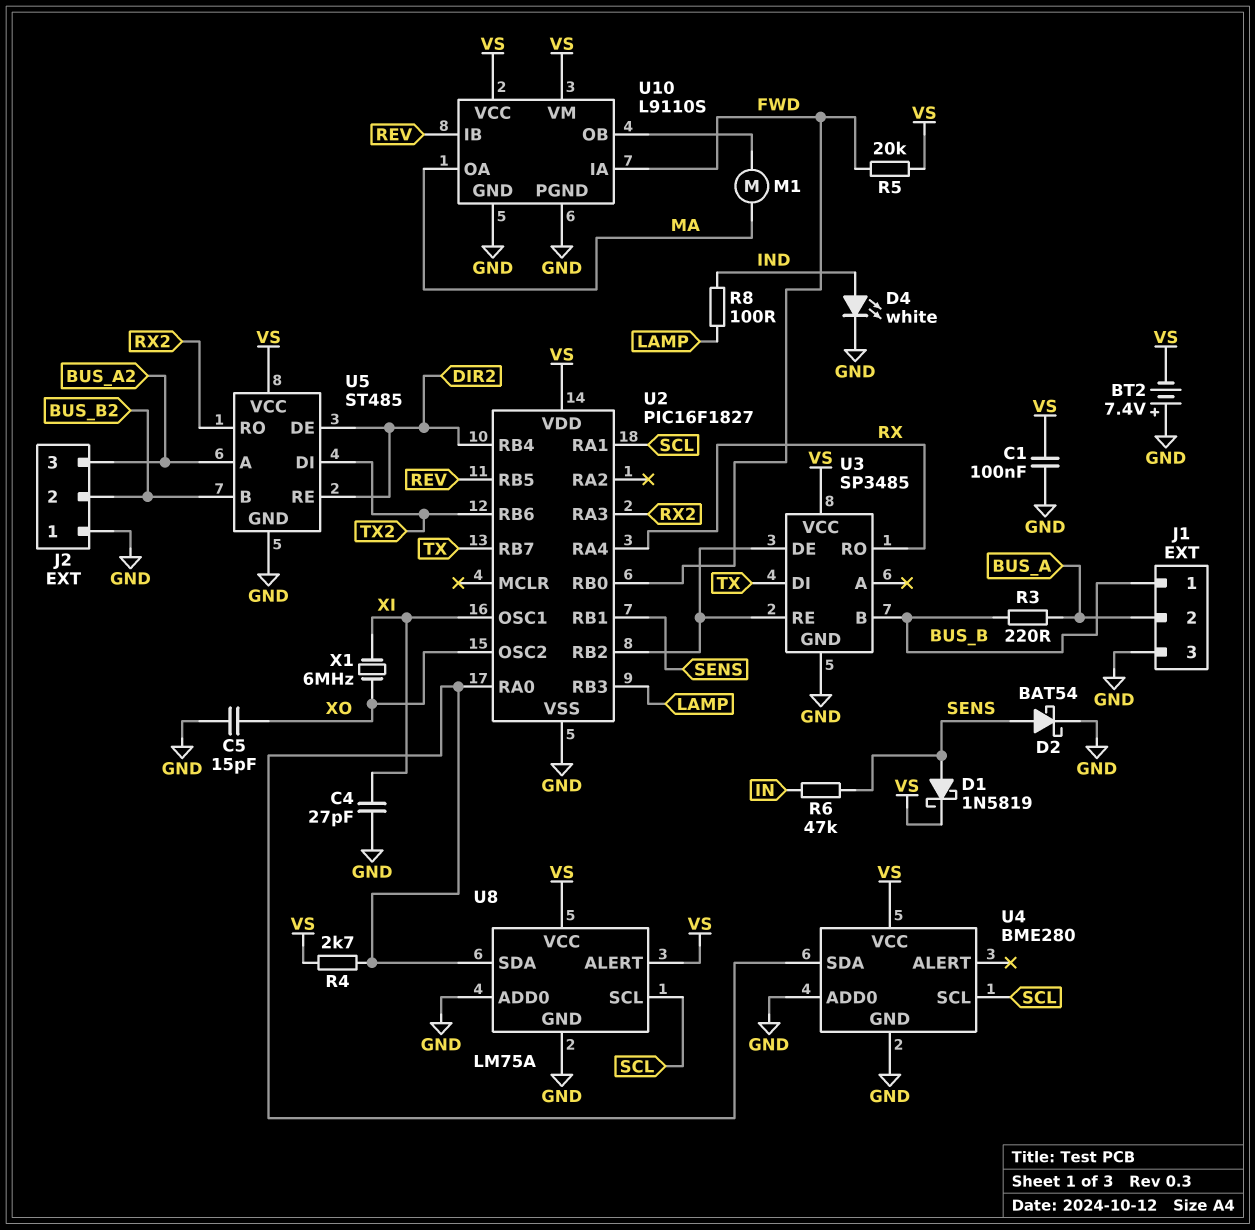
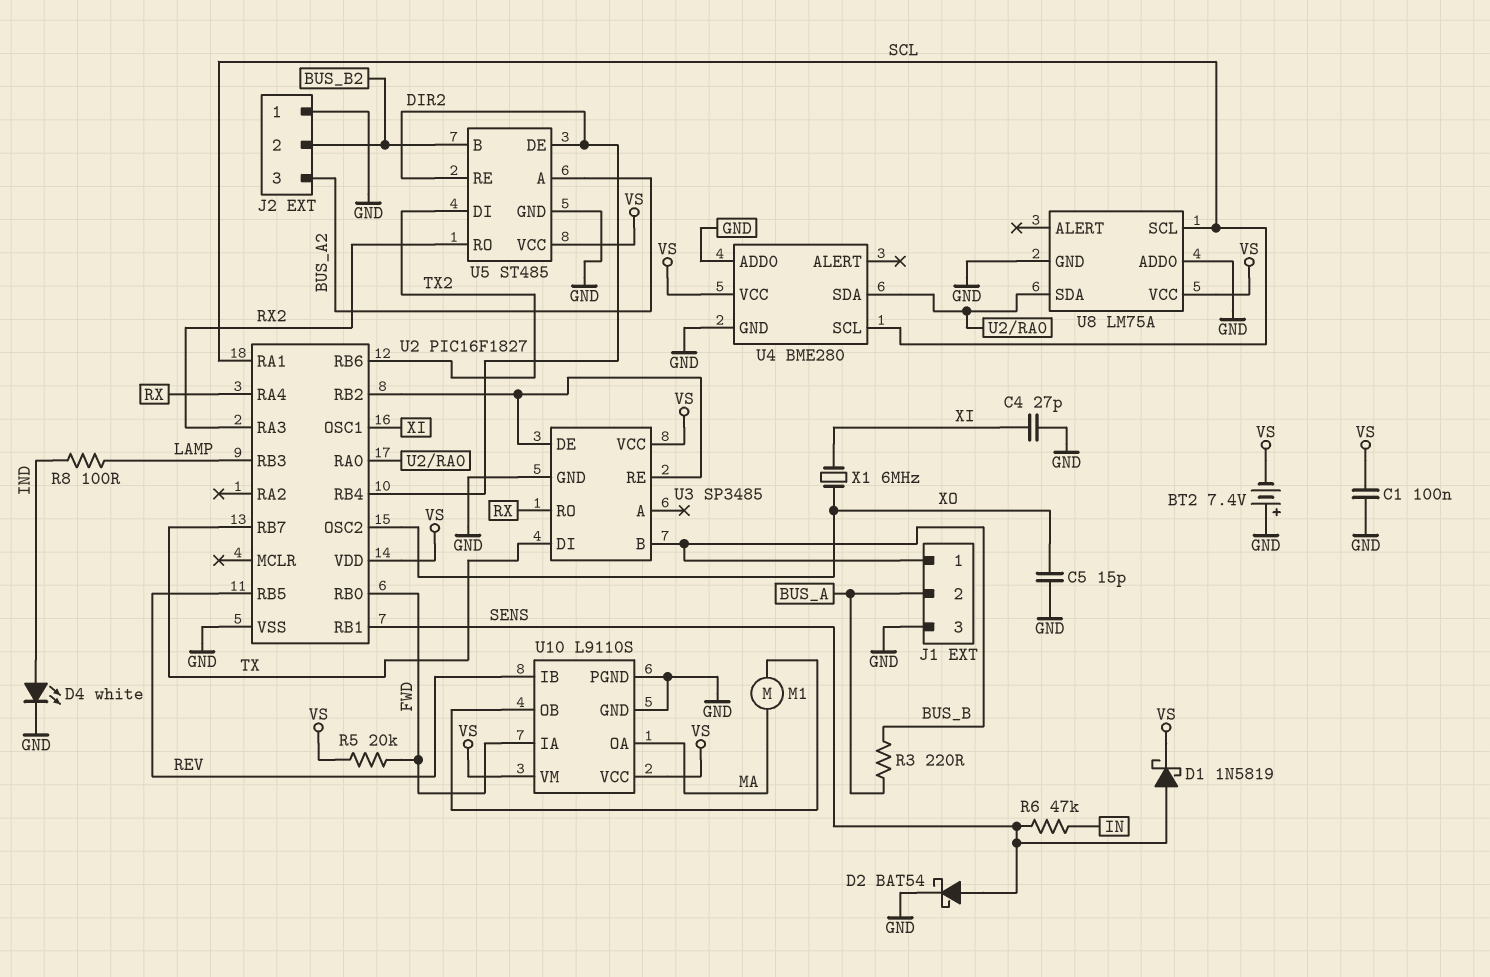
R4: 2.7k (U2/RA0, VS) -> none
U8 pin ALERT: VS -> none

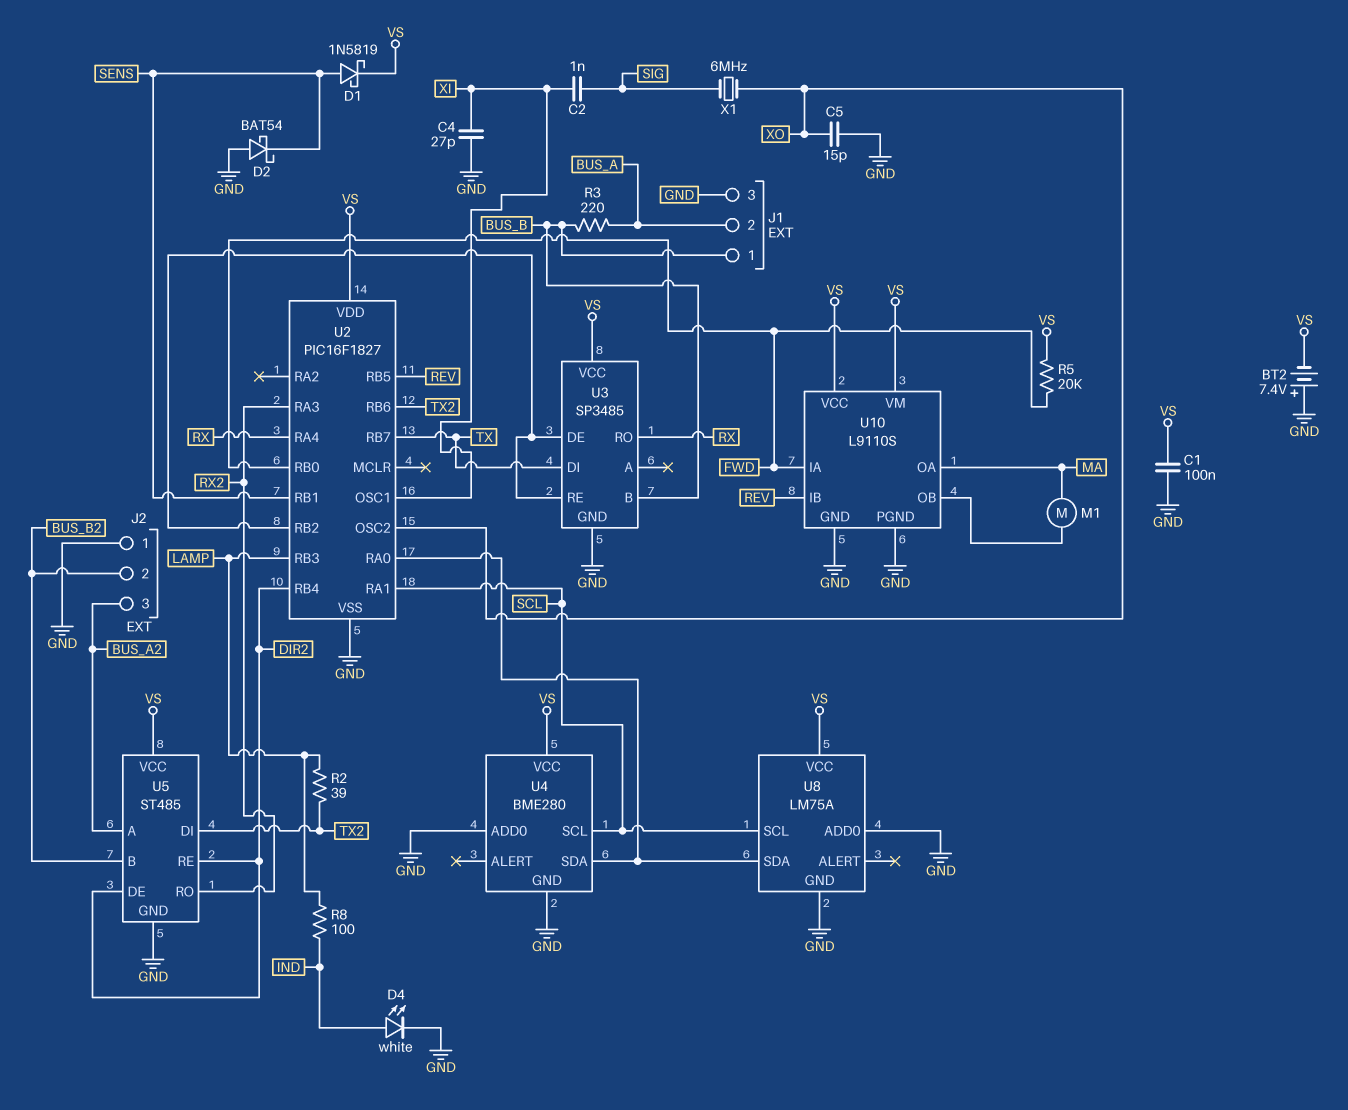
C2: none -> 1nF (SIG, XI)
D2: schottky BAT54 (A SENS, K GND) -> schottky BAT54 (A GND, K SENS)
R2: none -> 39 (LAMP, TX2)
R6: 47k (IN, SENS) -> none
X1: 6MHz (XI, XO) -> 6MHz (SIG, XO)

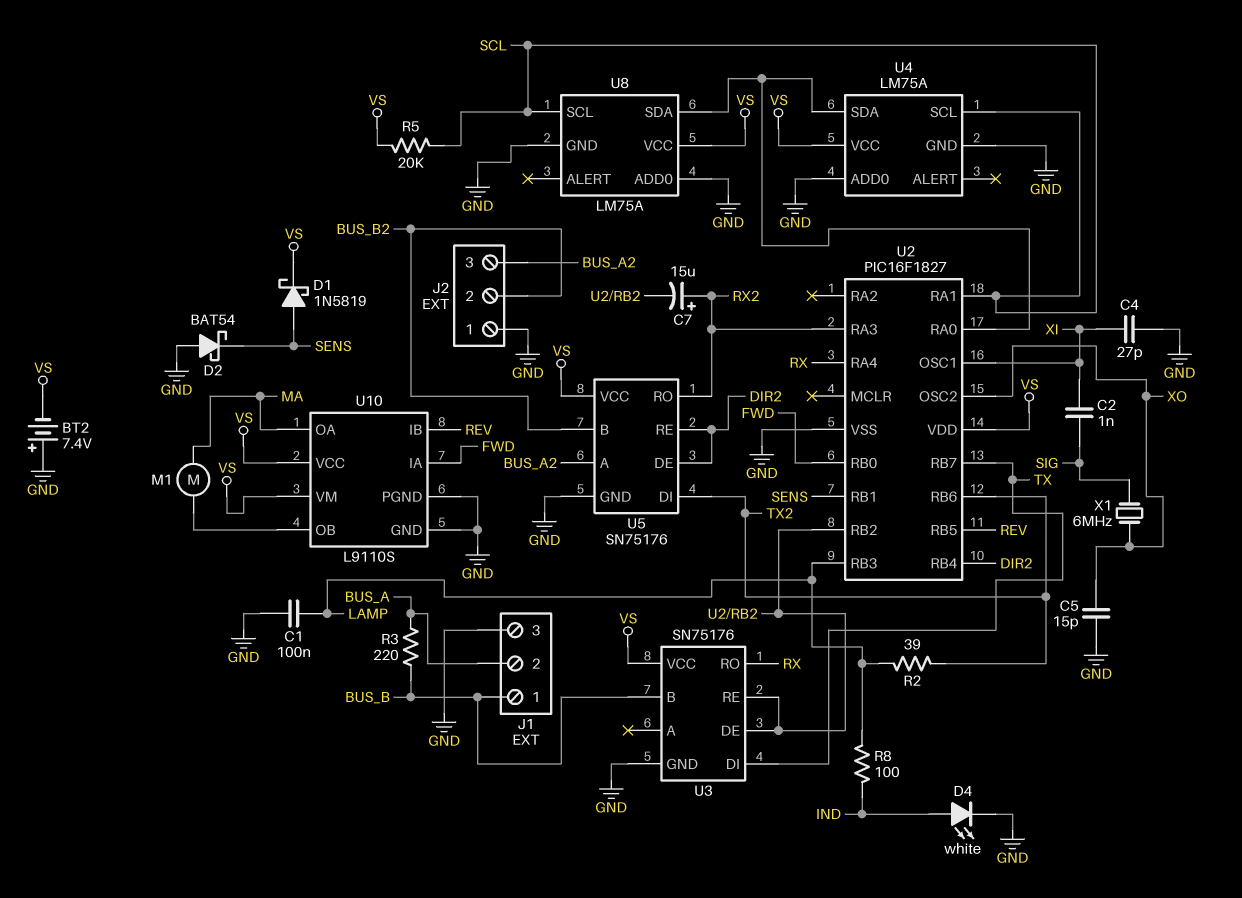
C1: 100nF (GND, VS) -> 100nF (GND, LAMP)
C7: none -> 15uF (plus RX2, minus U2/RB2)
R5: 20k (FWD, VS) -> 20k (SCL, VS)
U3: SP3485 -> SN75176
U4: BME280 -> LM75A
U5: ST485 -> SN75176

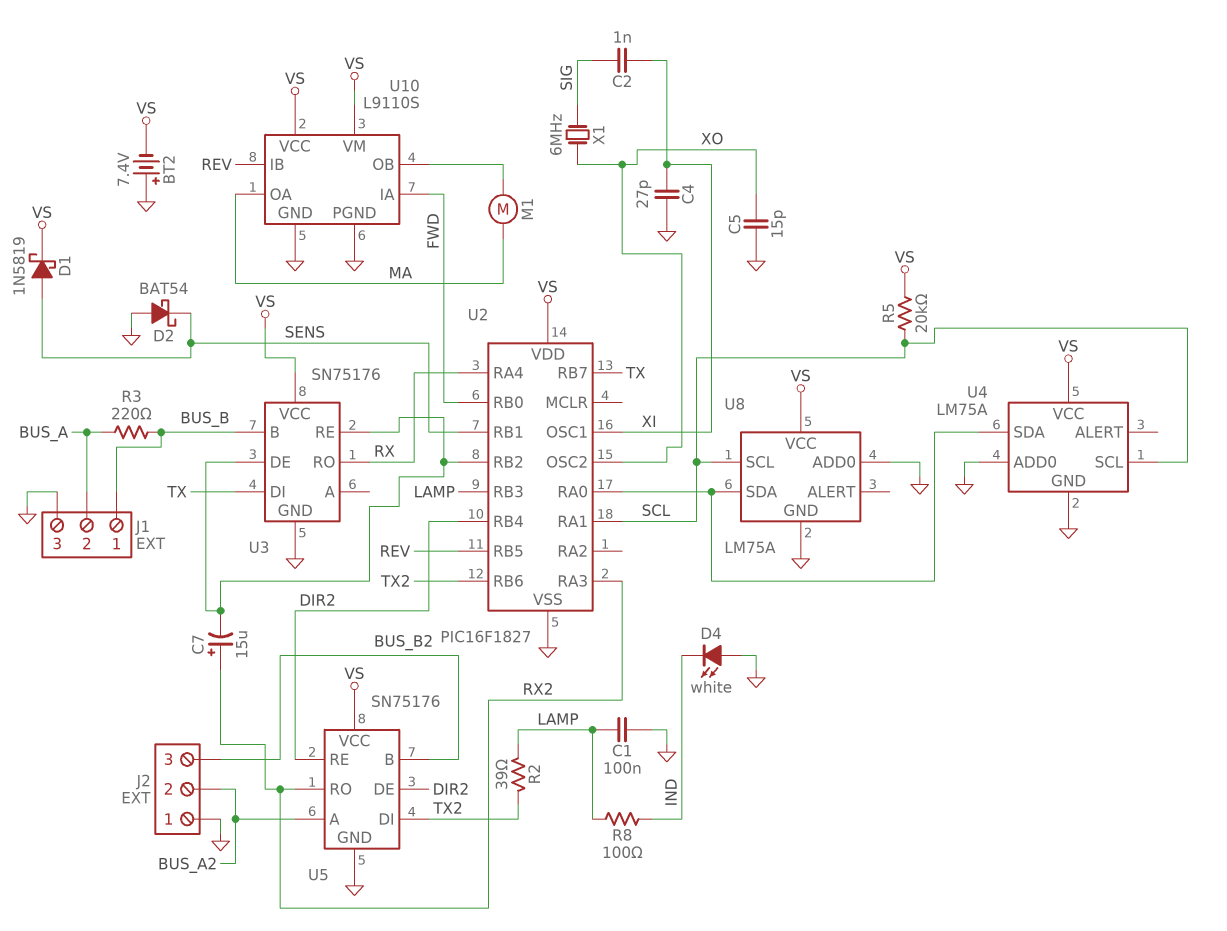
D4: LED white (A IND, K GND) -> LED white (A GND, K IND)
J2 pin 2: BUS_B2 -> BUS_A2
J2 pin 3: BUS_A2 -> BUS_B2

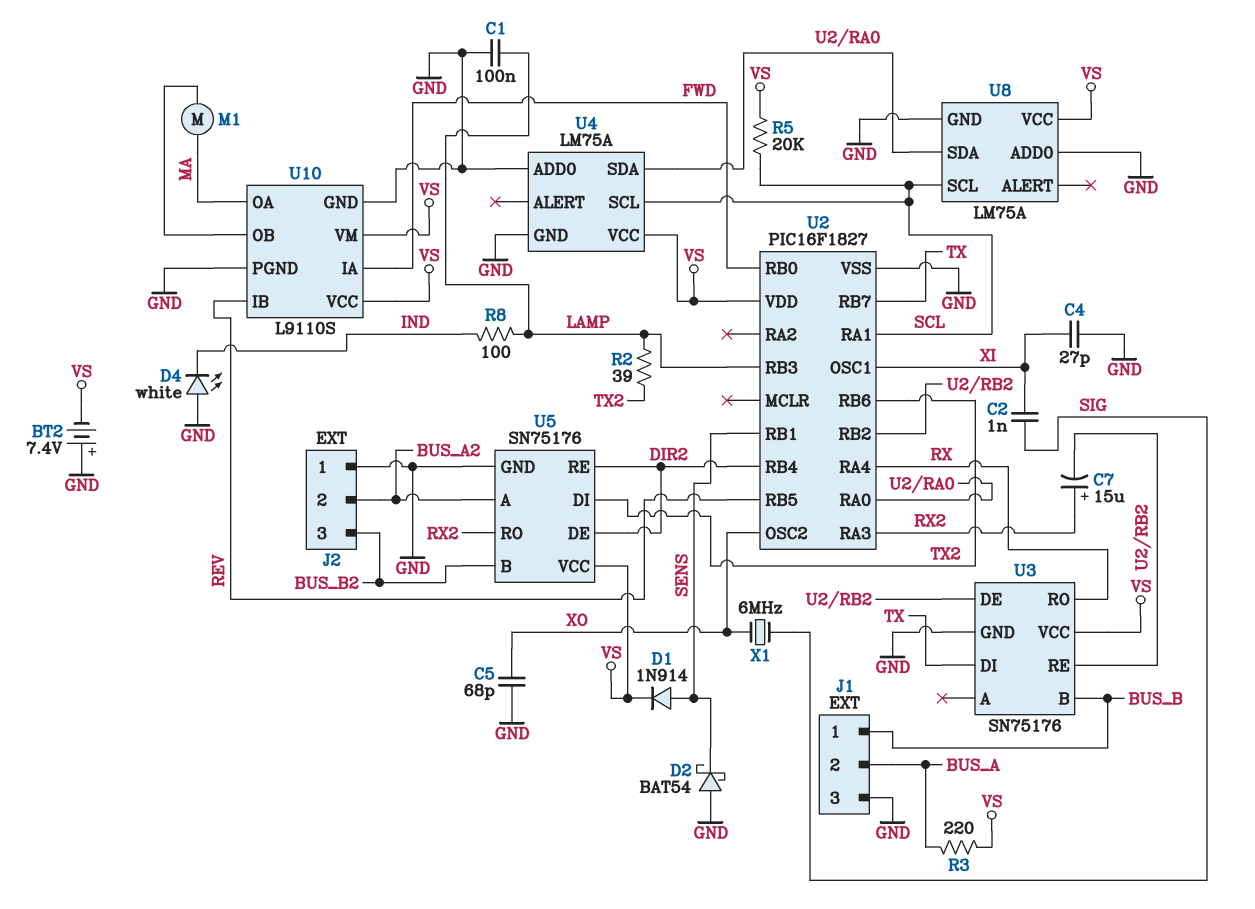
C5: 15pF (GND, XO) -> 68pF (GND, XO)
D1: schottky 1N5819 (A SENS, K VS) -> diode 1N914 (A SENS, K VS)
R3: 220 (BUS_A, BUS_B) -> 220 (BUS_A, VS)

